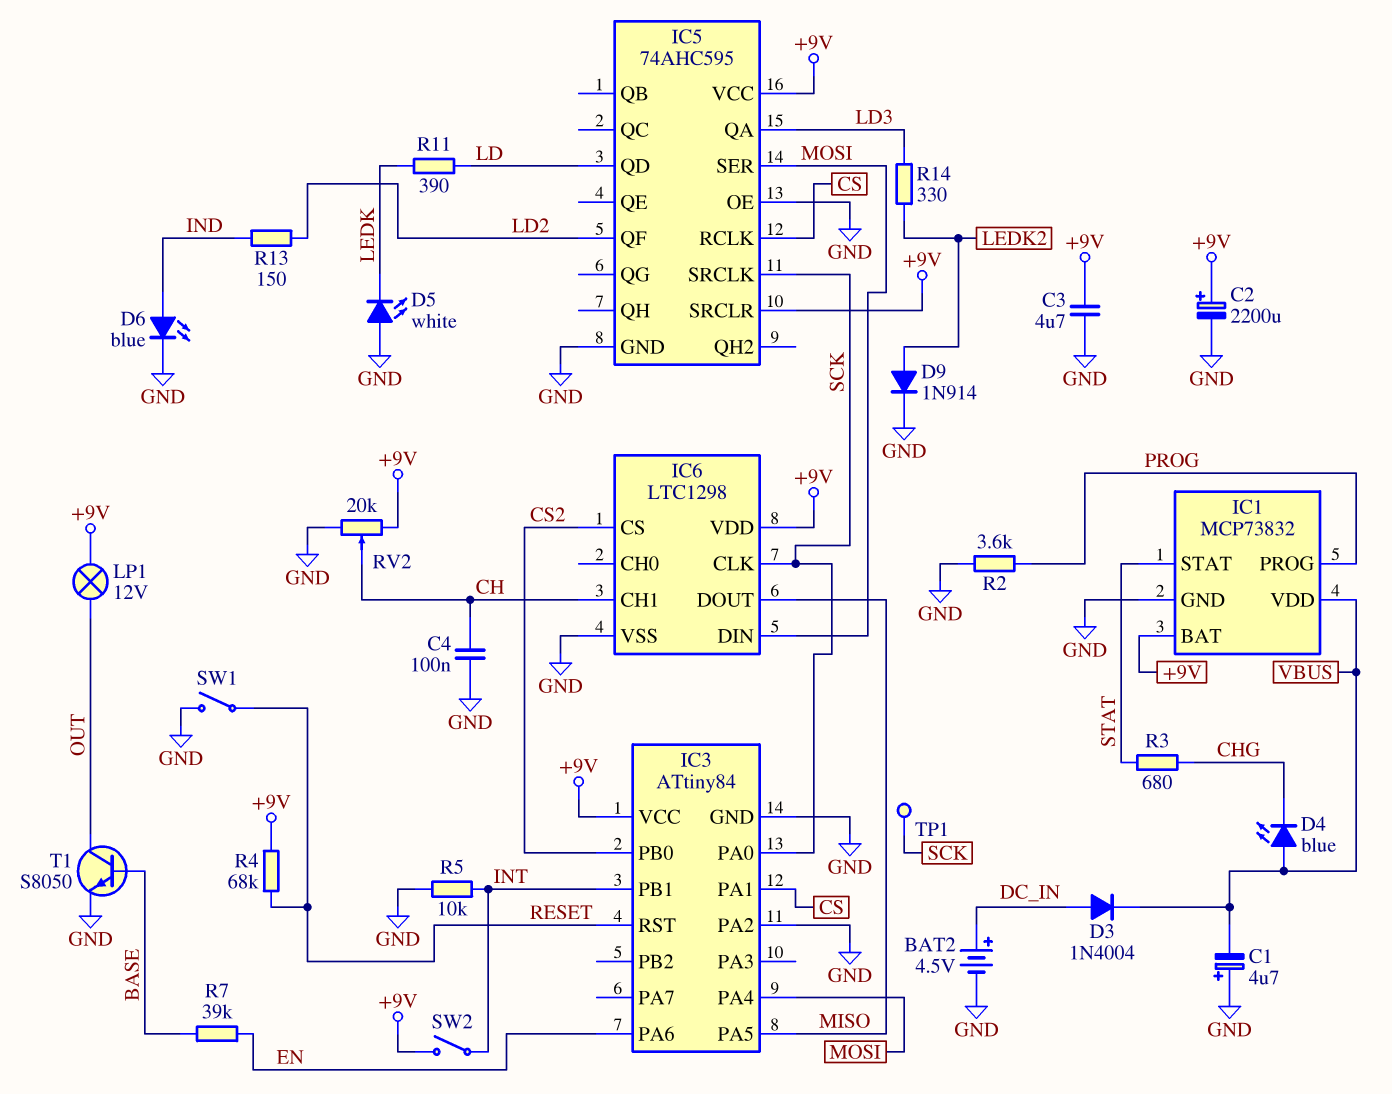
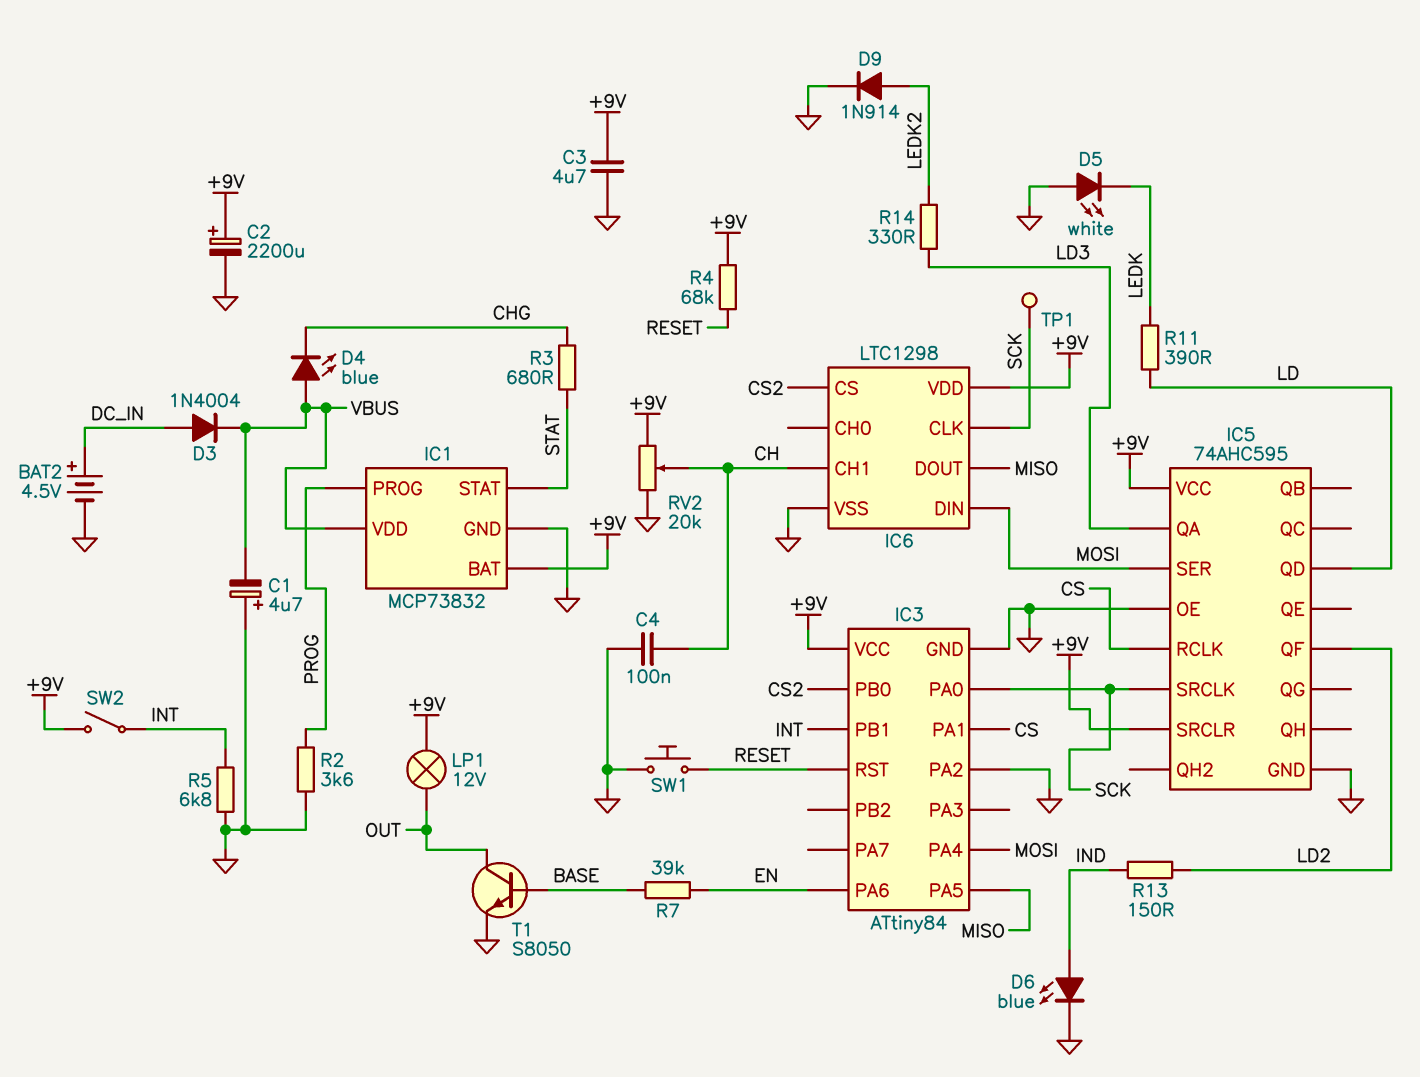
R5: 10k (GND, INT) -> 6.8k (GND, INT)
SW1: switch (GND, RESET) -> button (GND, RESET)

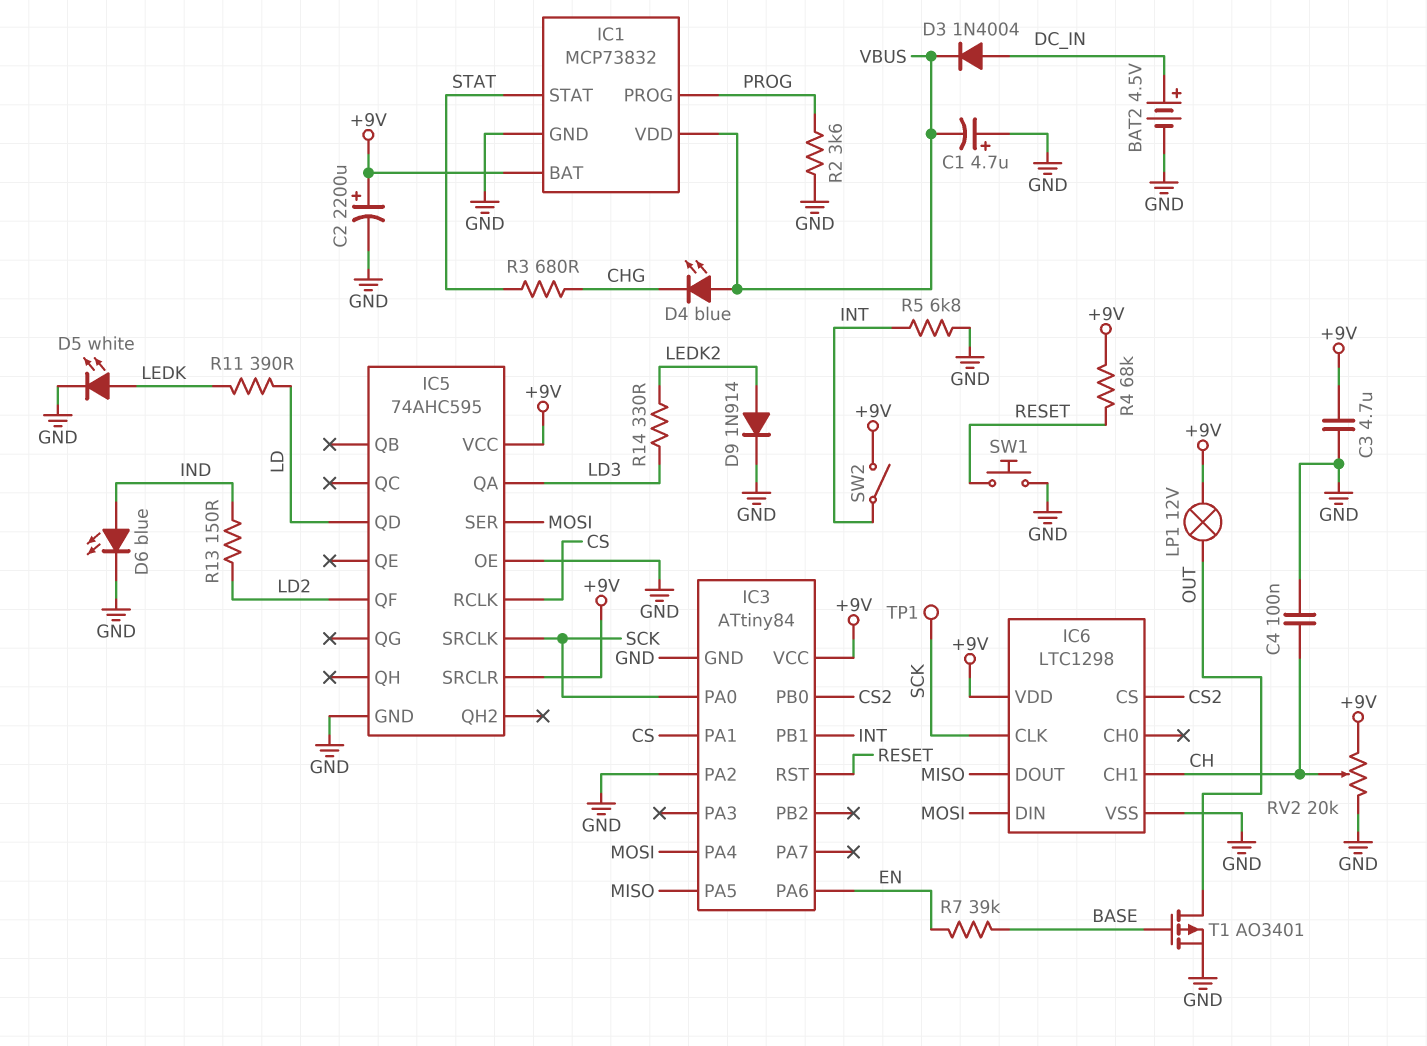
D5: LED white (A GND, K LEDK) -> LED white (A LEDK, K GND)
T1: NPN S8050 (B BASE, C OUT, E GND) -> PMOS AO3401 (G BASE, D OUT, S GND)

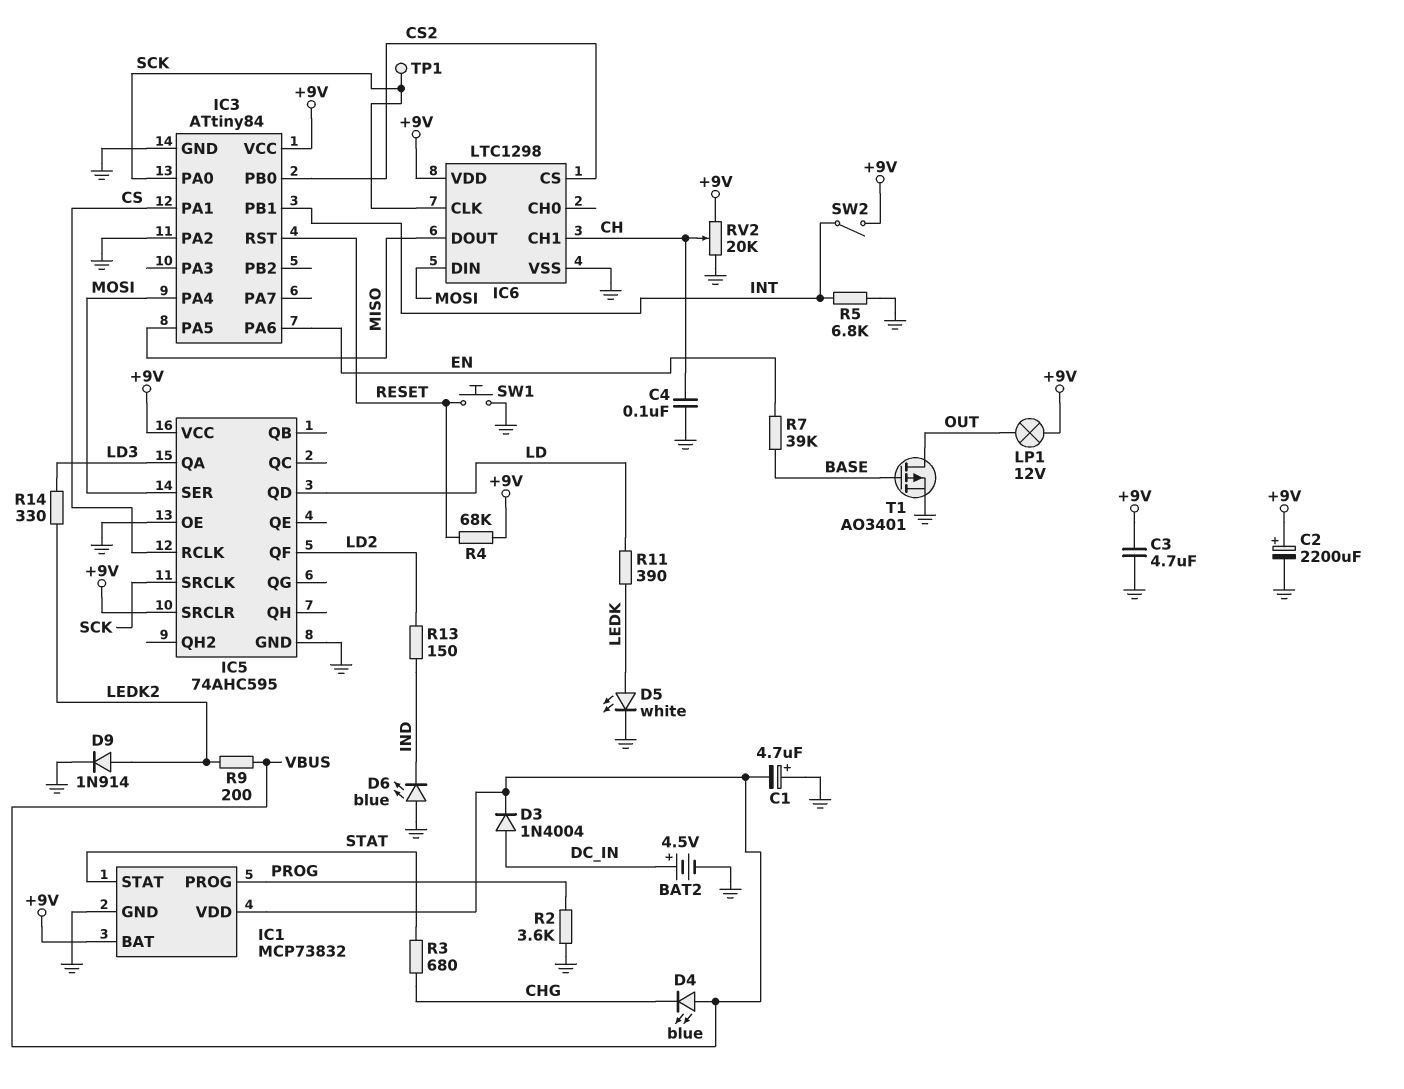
D6: LED blue (A IND, K GND) -> LED blue (A GND, K IND)
R9: none -> 200 (LEDK2, VBUS)

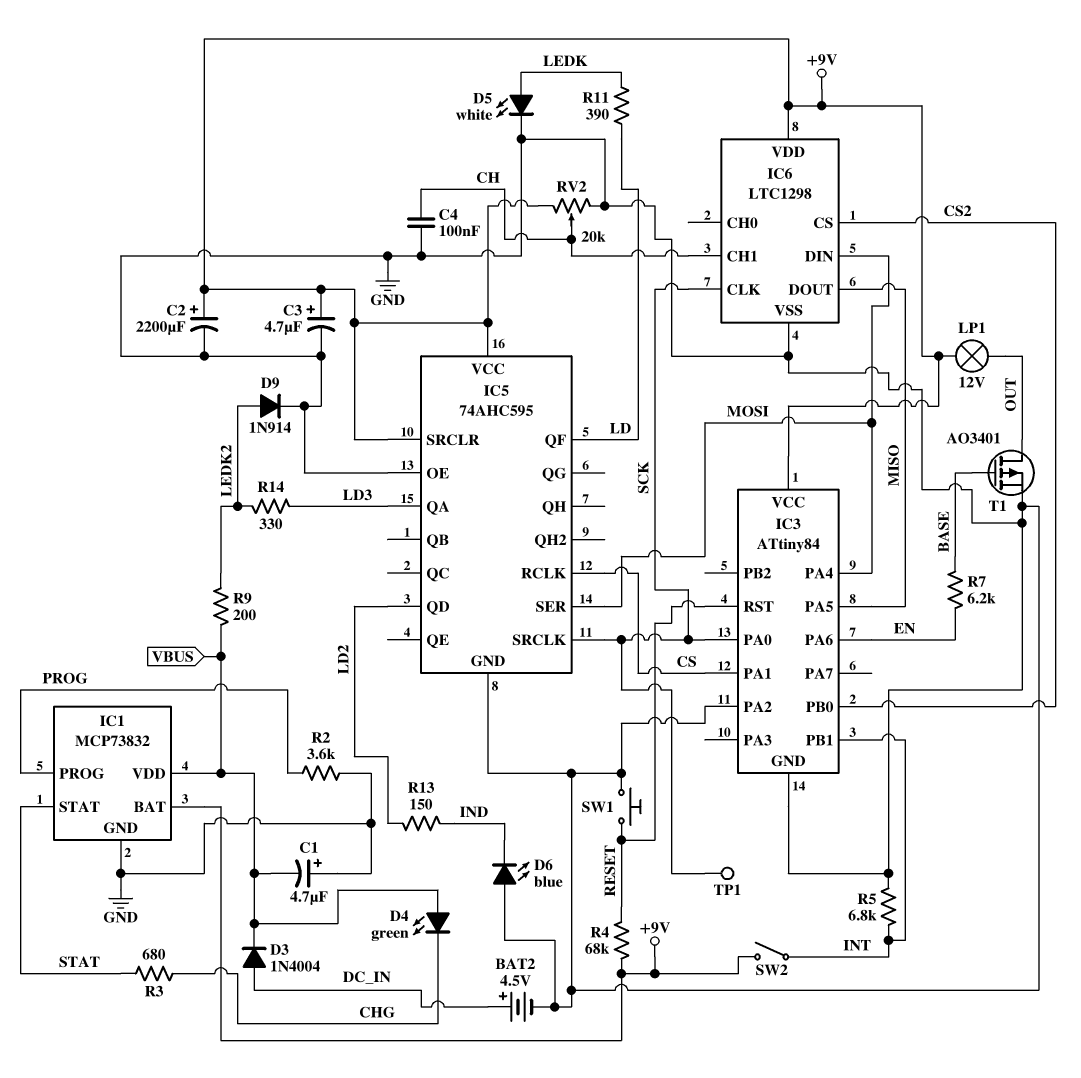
C3: 4.7uF (+9V, GND) -> 4.7uF (plus +9V, minus GND)
D4: LED blue (A VBUS, K CHG) -> LED green (A VBUS, K CHG)
IC5 pin QD: LD -> LD2
IC5 pin QF: LD2 -> LD
R7: 39k (BASE, EN) -> 6.2k (BASE, EN)

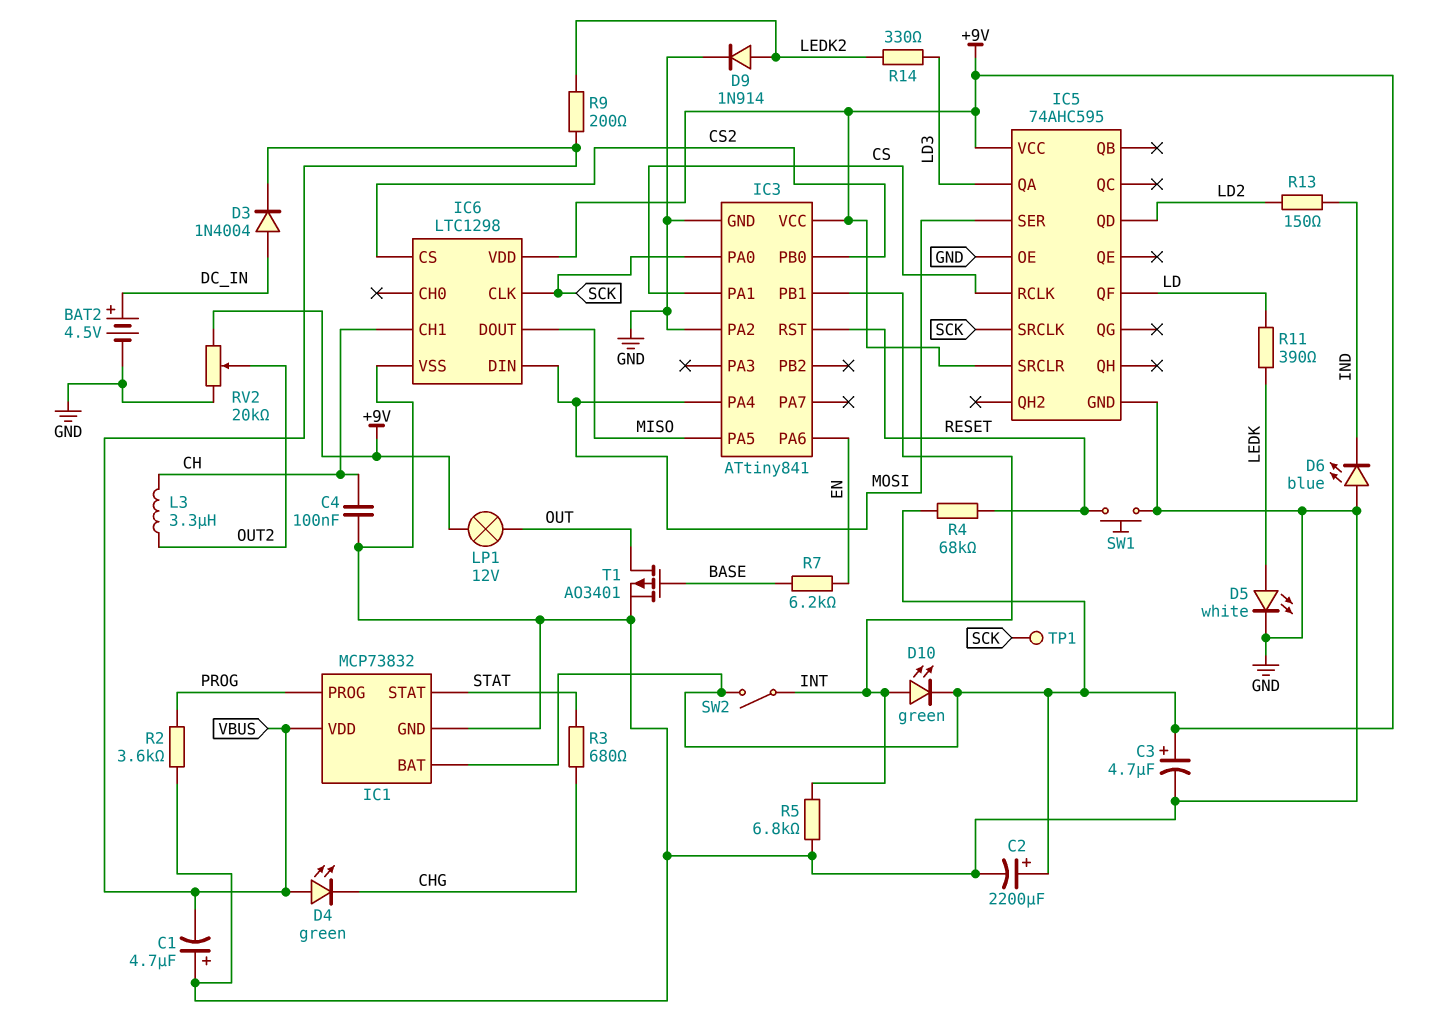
D10: none -> LED green (A INT, K +9V)
IC3: ATtiny84 -> ATtiny841
L3: none -> 3.3uH (CH, OUT2)
RV2: 20k (+9V, GND, wiper CH) -> 20k (+9V, GND, wiper OUT2)

